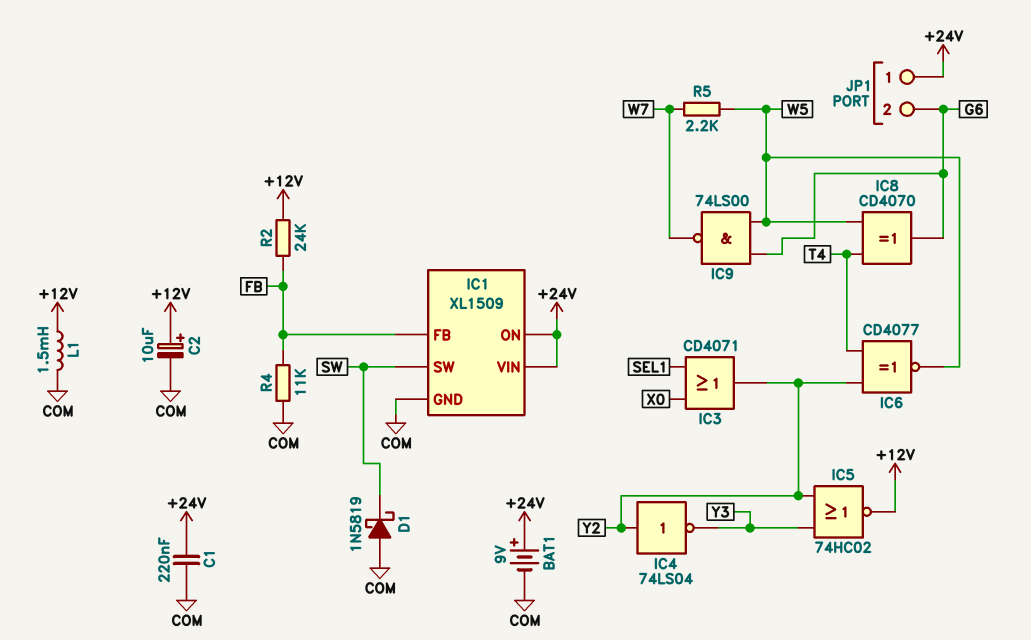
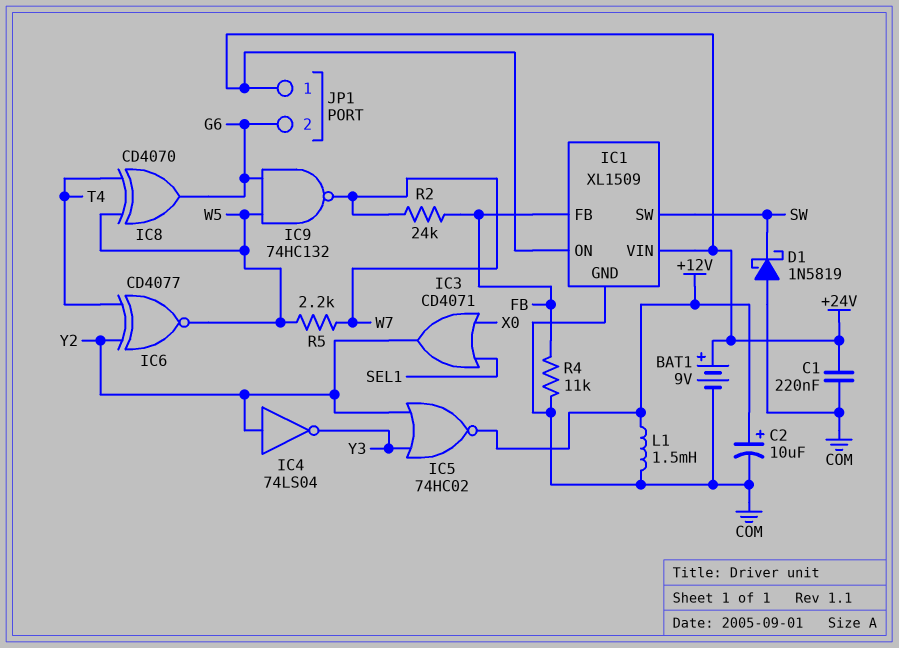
IC9: NAND 74LS00 (in G6, in W5, out W7) -> NAND 74HC132 (in G6, in W5, out W7)
R2: 24k (+12V, FB) -> 24k (FB, W7)

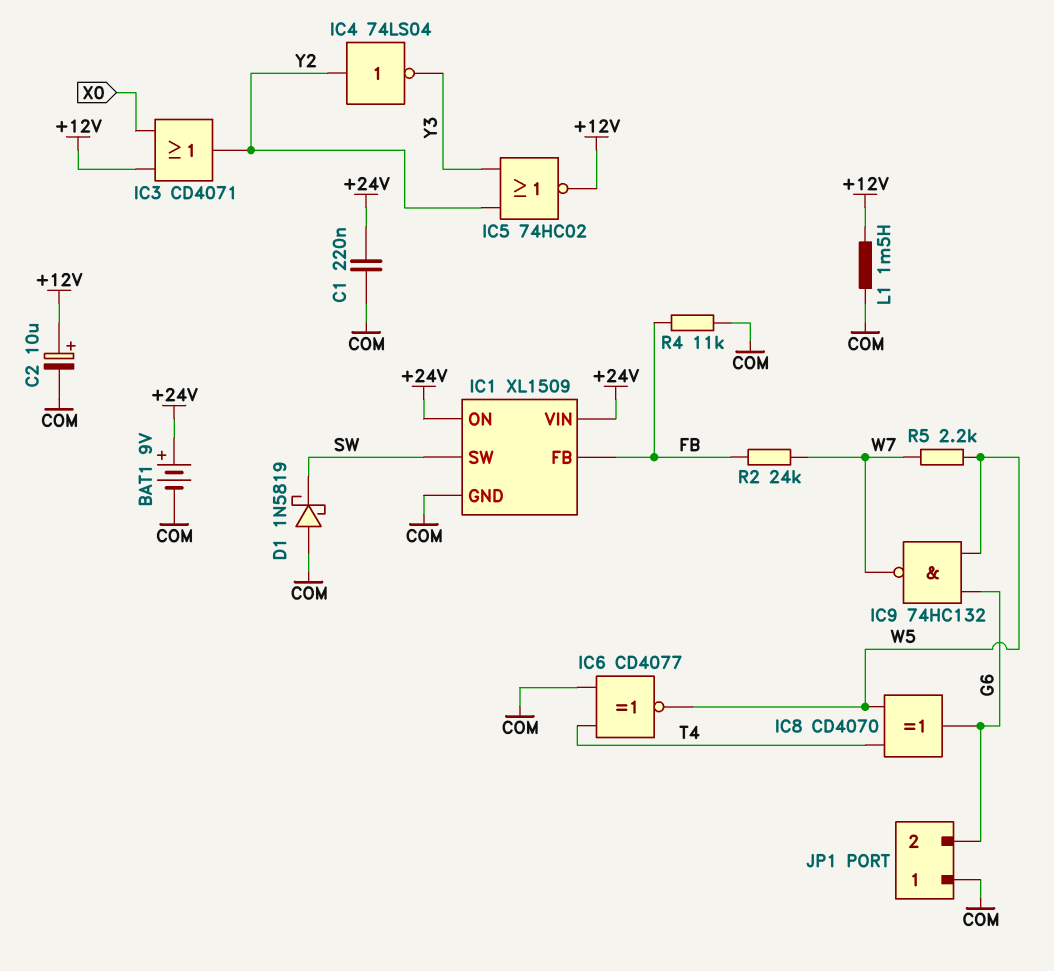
IC3: OR CD4071 (in SEL1, in X0, out Y2) -> OR CD4071 (in +12V, in X0, out Y2)
IC6: XNOR CD4077 (in T4, in Y2, out W5) -> XNOR CD4077 (in COM, in T4, out W5)
JP1 pin 1: +24V -> COM

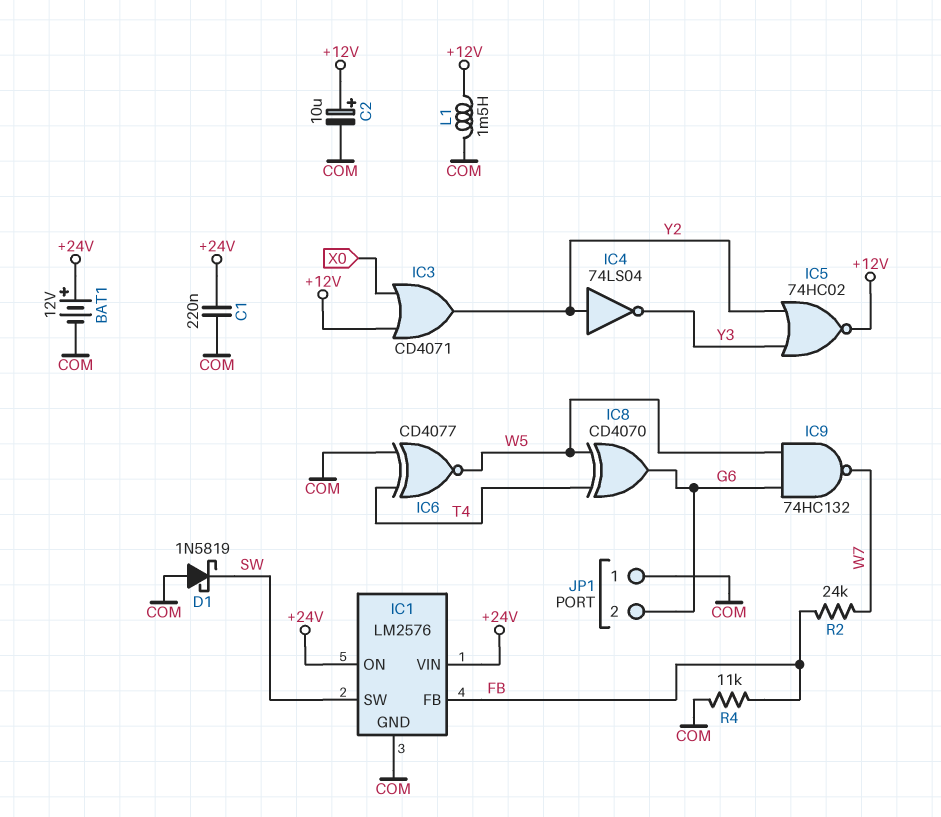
BAT1: 9V (plus +24V, minus COM) -> 12V (plus +24V, minus COM)
IC1: XL1509 -> LM2576
R5: 2.2k (W5, W7) -> none

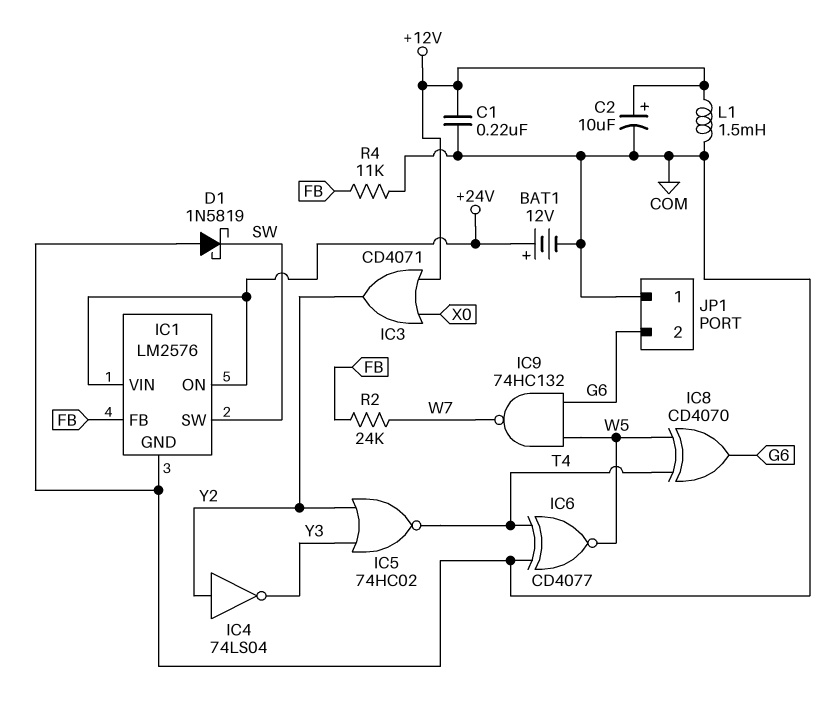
C1: 220nF (+24V, COM) -> 220nF (+12V, COM)
IC5: NOR 74HC02 (in Y2, in Y3, out +12V) -> NOR 74HC02 (in Y2, in Y3, out T4)

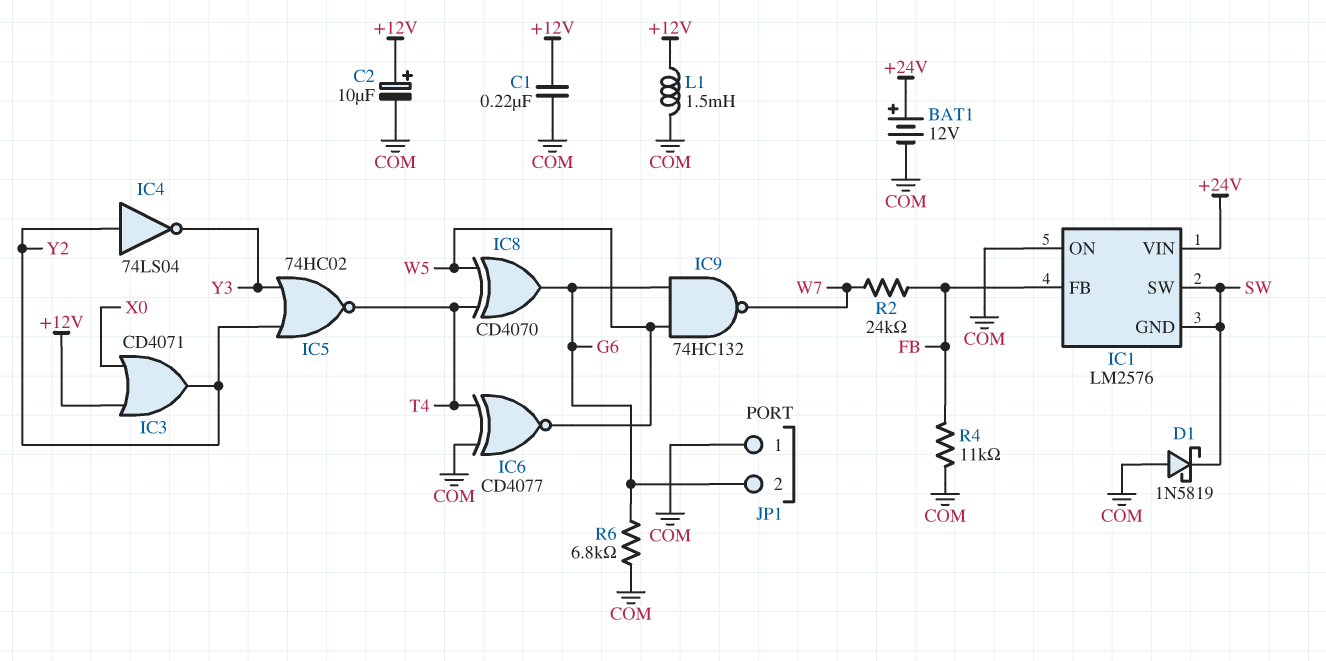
IC1 pin GND: COM -> SW
IC1 pin ON: +24V -> COM
R6: none -> 6.8k (COM, G6)

